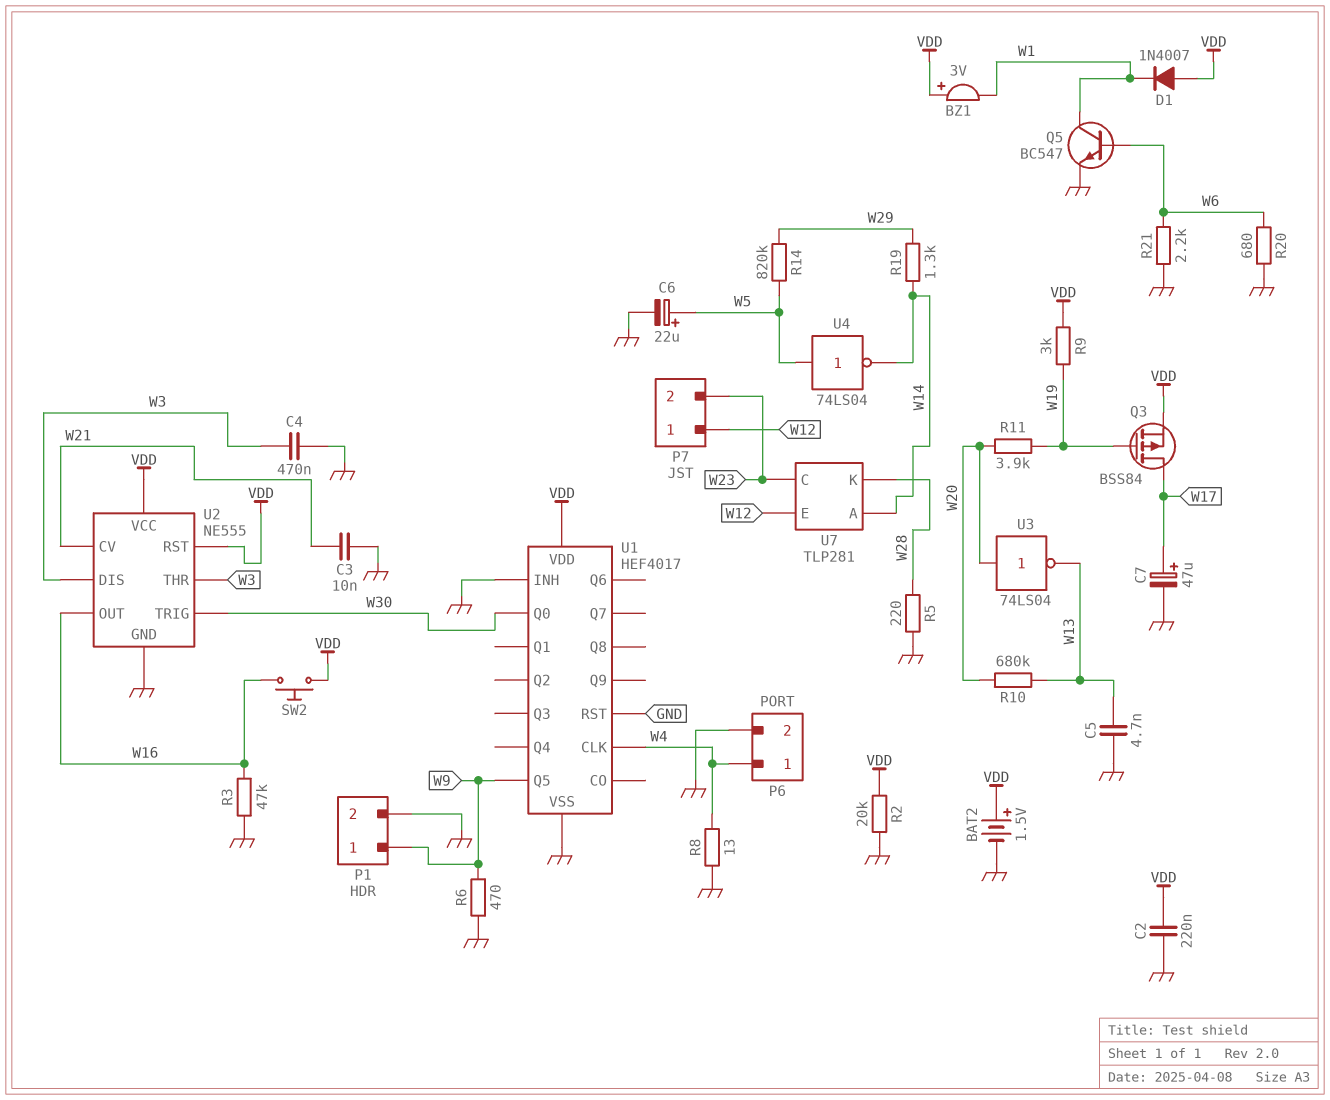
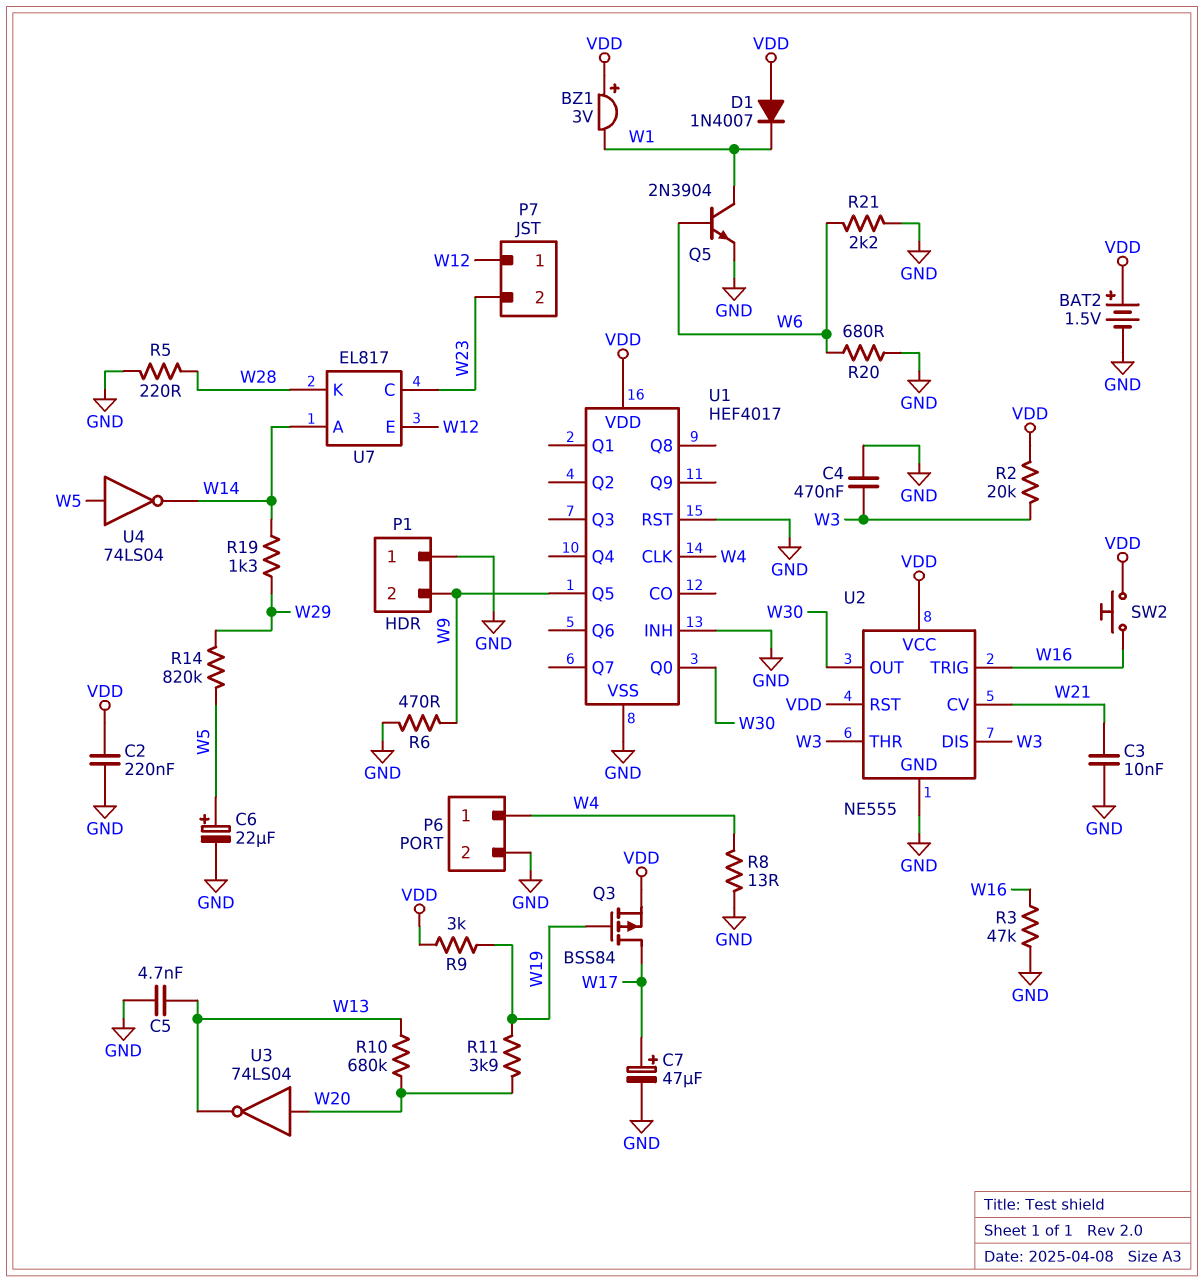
P1 pin 1: W9 -> GND
P1 pin 2: GND -> W9
Q5: NPN BC547 (B W6, C W1, E GND) -> NPN 2N3904 (B W6, C W1, E GND)
R2: 20k (GND, VDD) -> 20k (VDD, W3)
U2 pin OUT: W16 -> W30
U2 pin TRIG: W30 -> W16
U7: TLP281 -> EL817

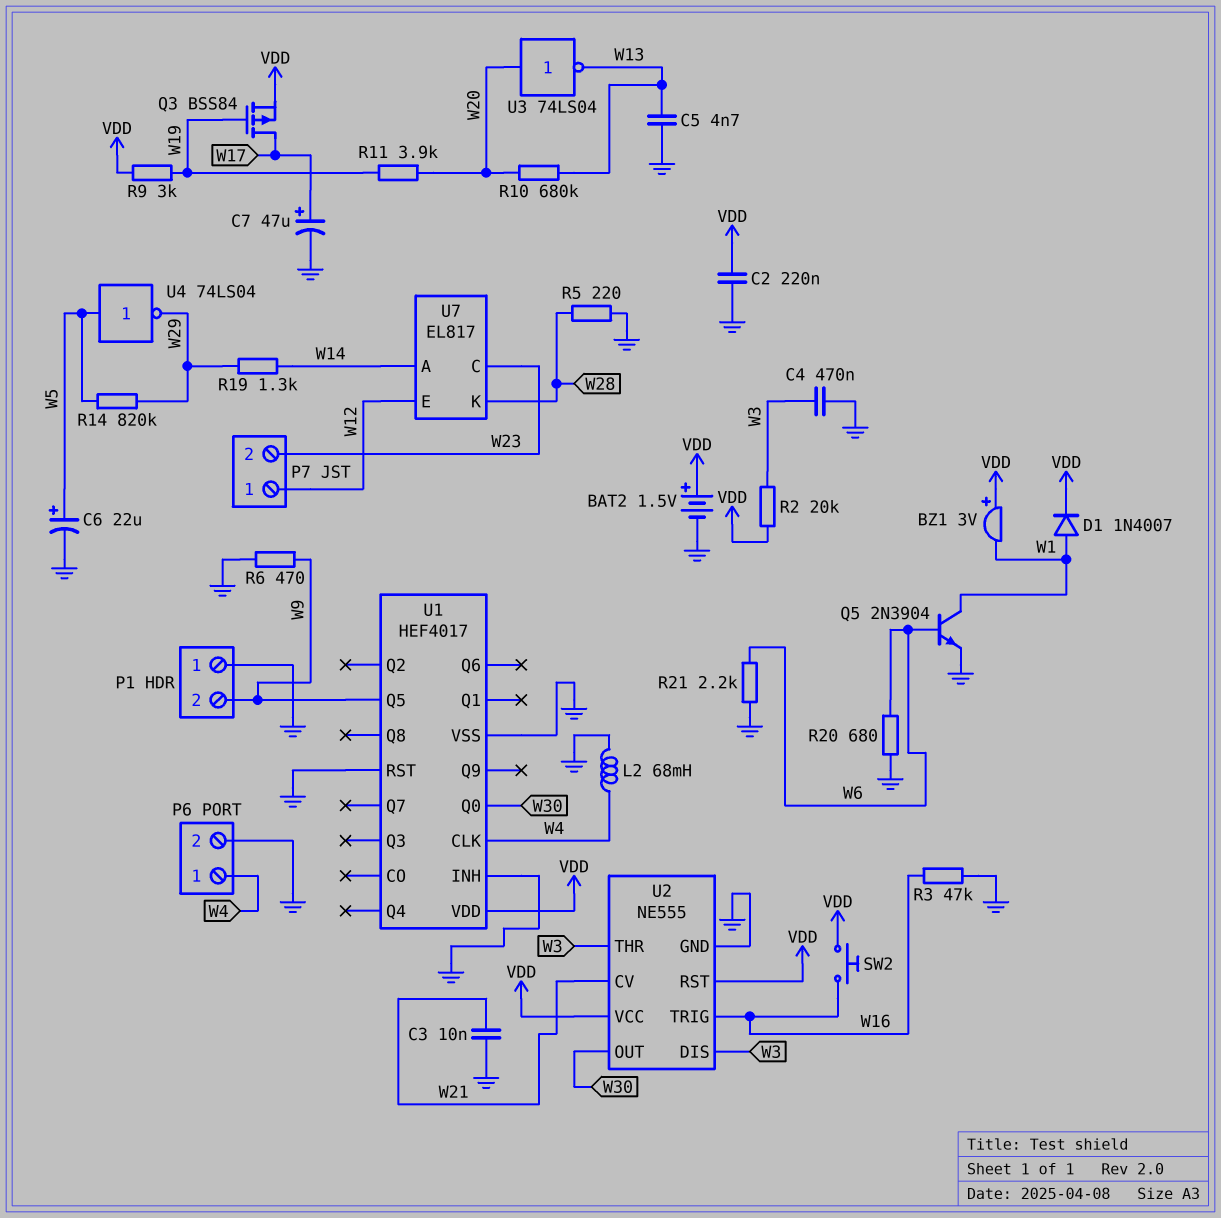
D1: diode 1N4007 (A VDD, K W1) -> diode 1N4007 (A W1, K VDD)
L2: none -> 68mH (GND, W4)
R8: 13 (GND, W4) -> none
U4: NOT 74LS04 (in W5, out W14) -> NOT 74LS04 (in W5, out W29)

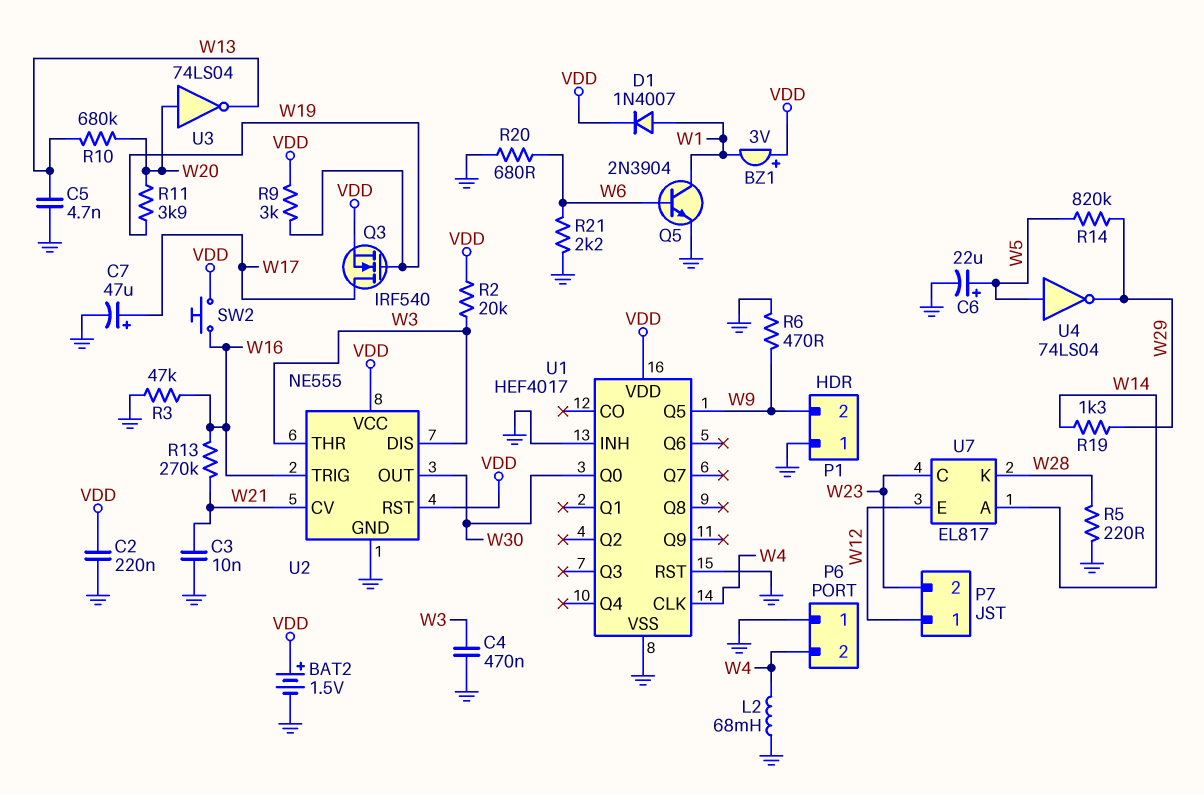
P6 pin 1: W4 -> GND
P6 pin 2: GND -> W4
Q3: PMOS BSS84 (G W19, D W17, S VDD) -> NMOS IRF540 (G W19, D W17, S VDD)
R13: none -> 270k (W16, W21)

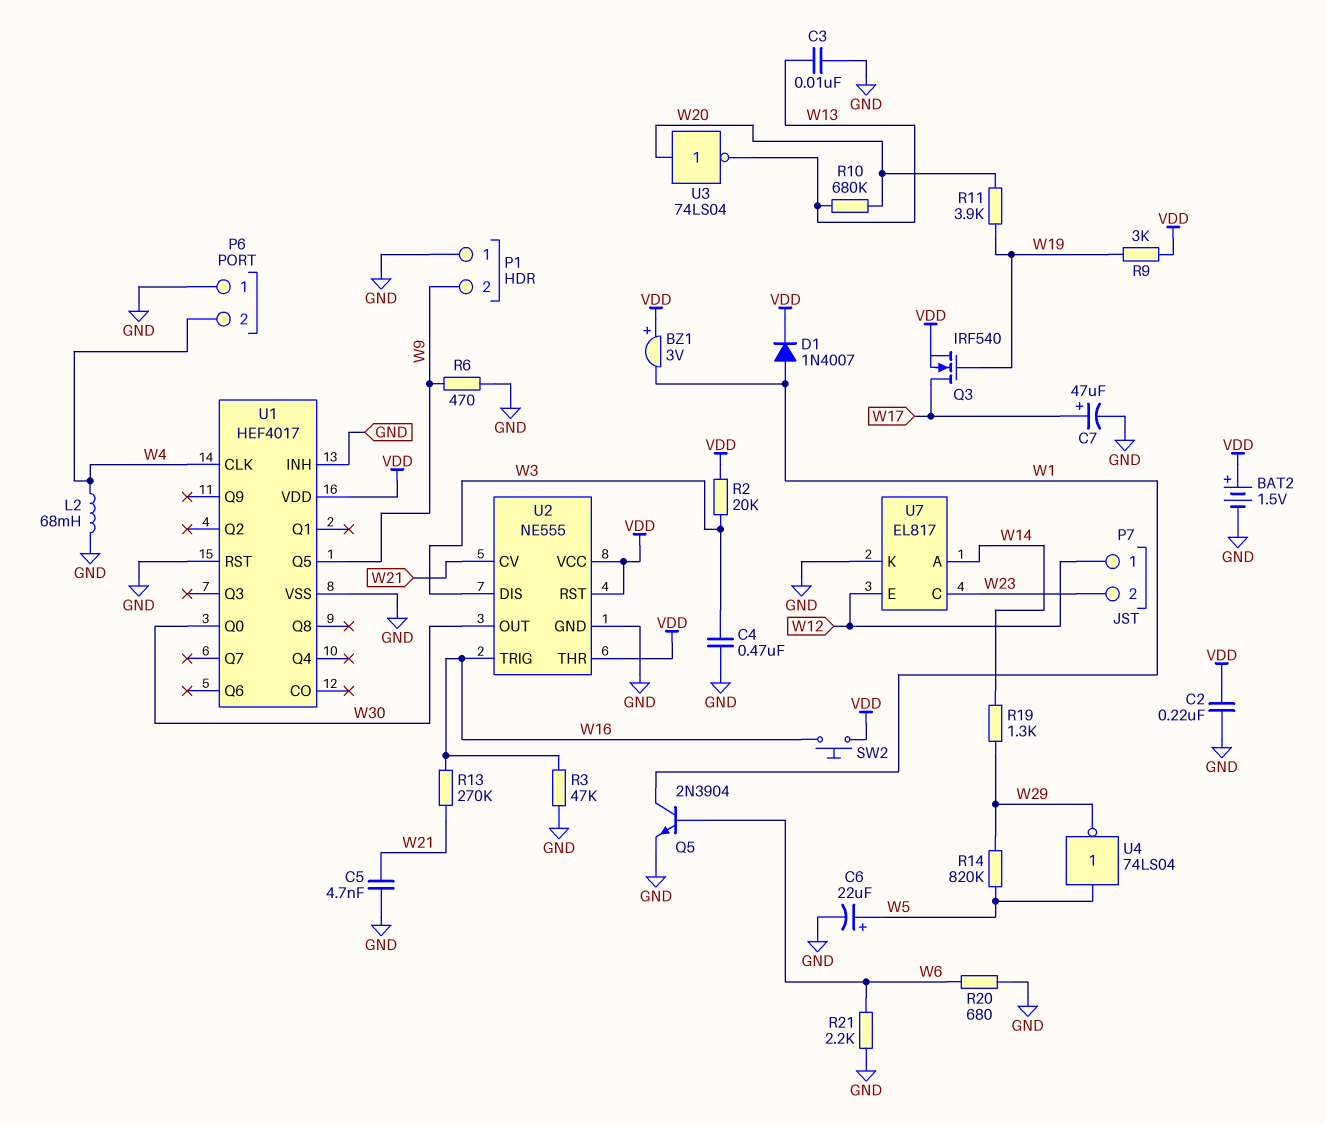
C3: 10nF (GND, W21) -> 10nF (GND, W13)
C5: 4.7nF (GND, W13) -> 4.7nF (GND, W21)
R5: 220 (GND, W28) -> none
U2 pin THR: W3 -> VDD
U7 pin K: W28 -> GND

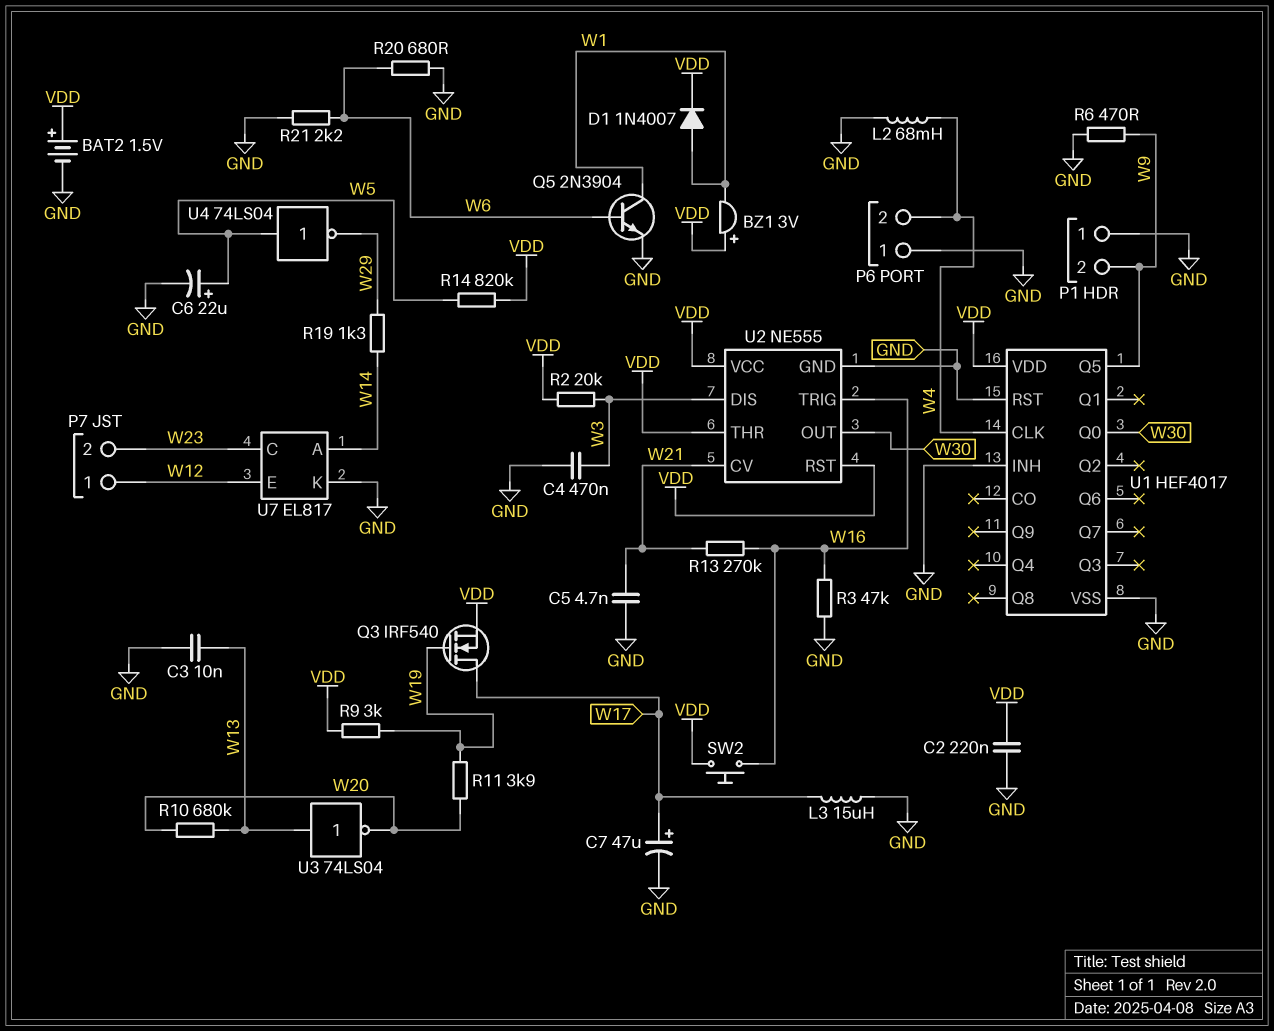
L3: none -> 15uH (GND, W17)
R14: 820k (W5, W29) -> 820k (VDD, W5)
U3: NOT 74LS04 (in W20, out W13) -> NOT 74LS04 (in W13, out W20)

